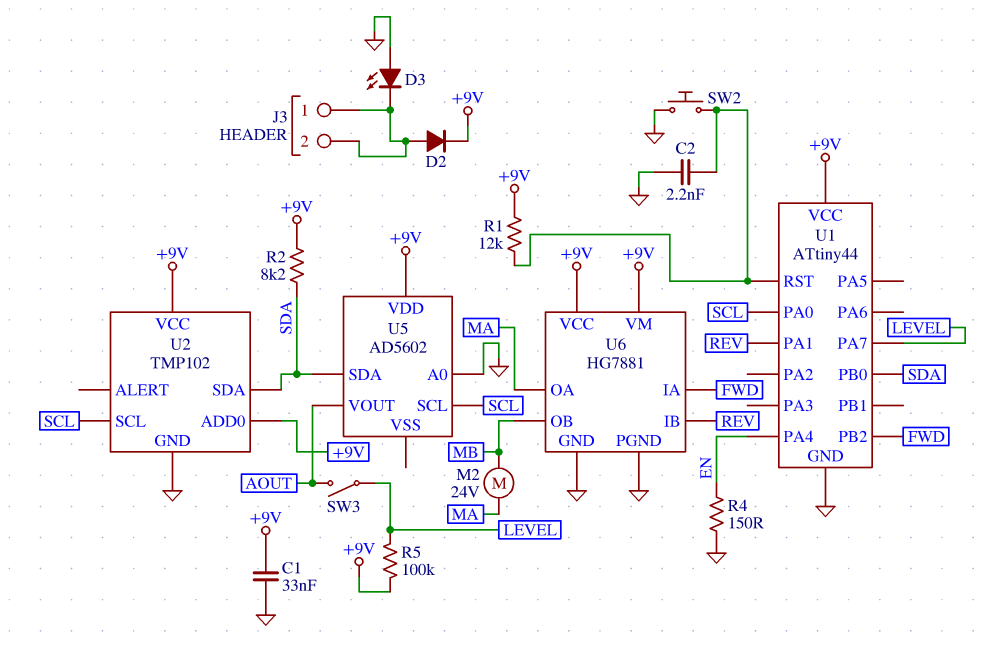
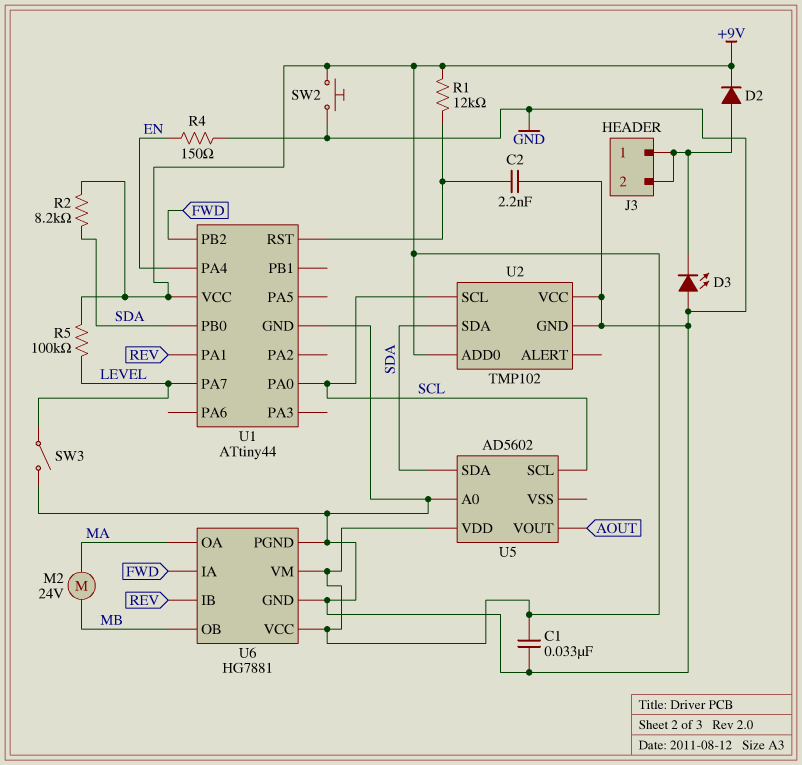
SW2: button (GND, U1/RST) -> button (+9V, GND)
SW3: switch (AOUT, LEVEL) -> switch (GND, LEVEL)
U2 pin VCC: +9V -> GND

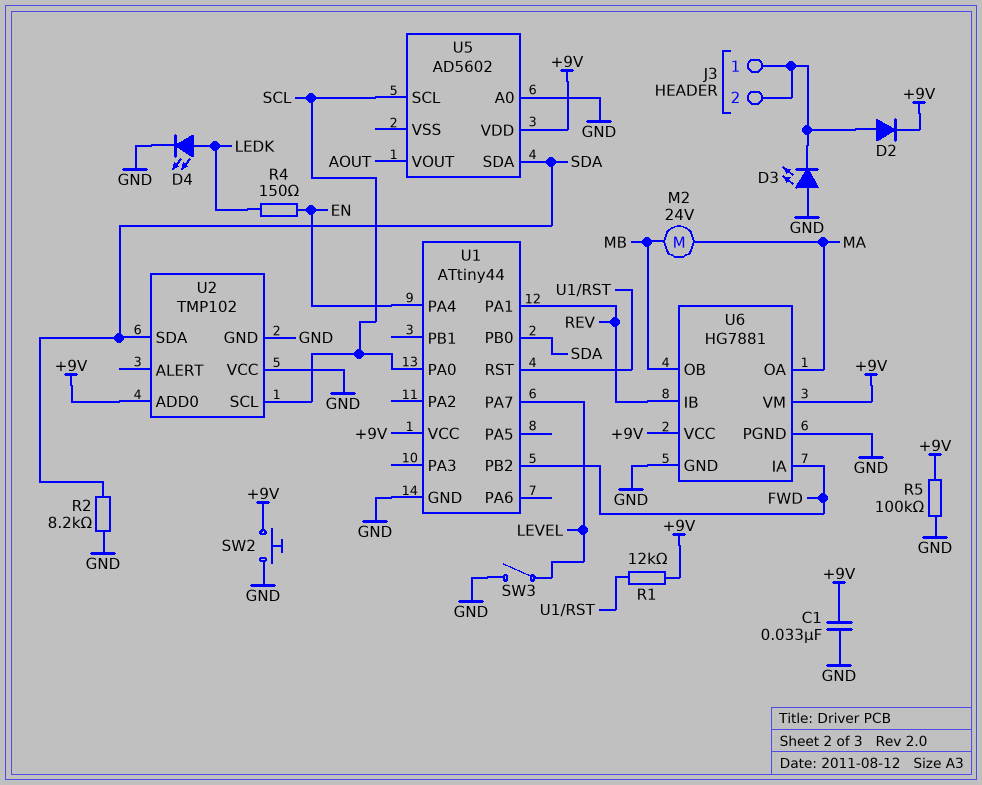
C2: 2.2nF (GND, U1/RST) -> none
D4: none -> LED (A LEDK, K GND)
R2: 8.2k (+9V, SDA) -> 8.2k (GND, SDA)
R4: 150 (EN, GND) -> 150 (EN, LEDK)
R5: 100k (+9V, LEVEL) -> 100k (+9V, GND)

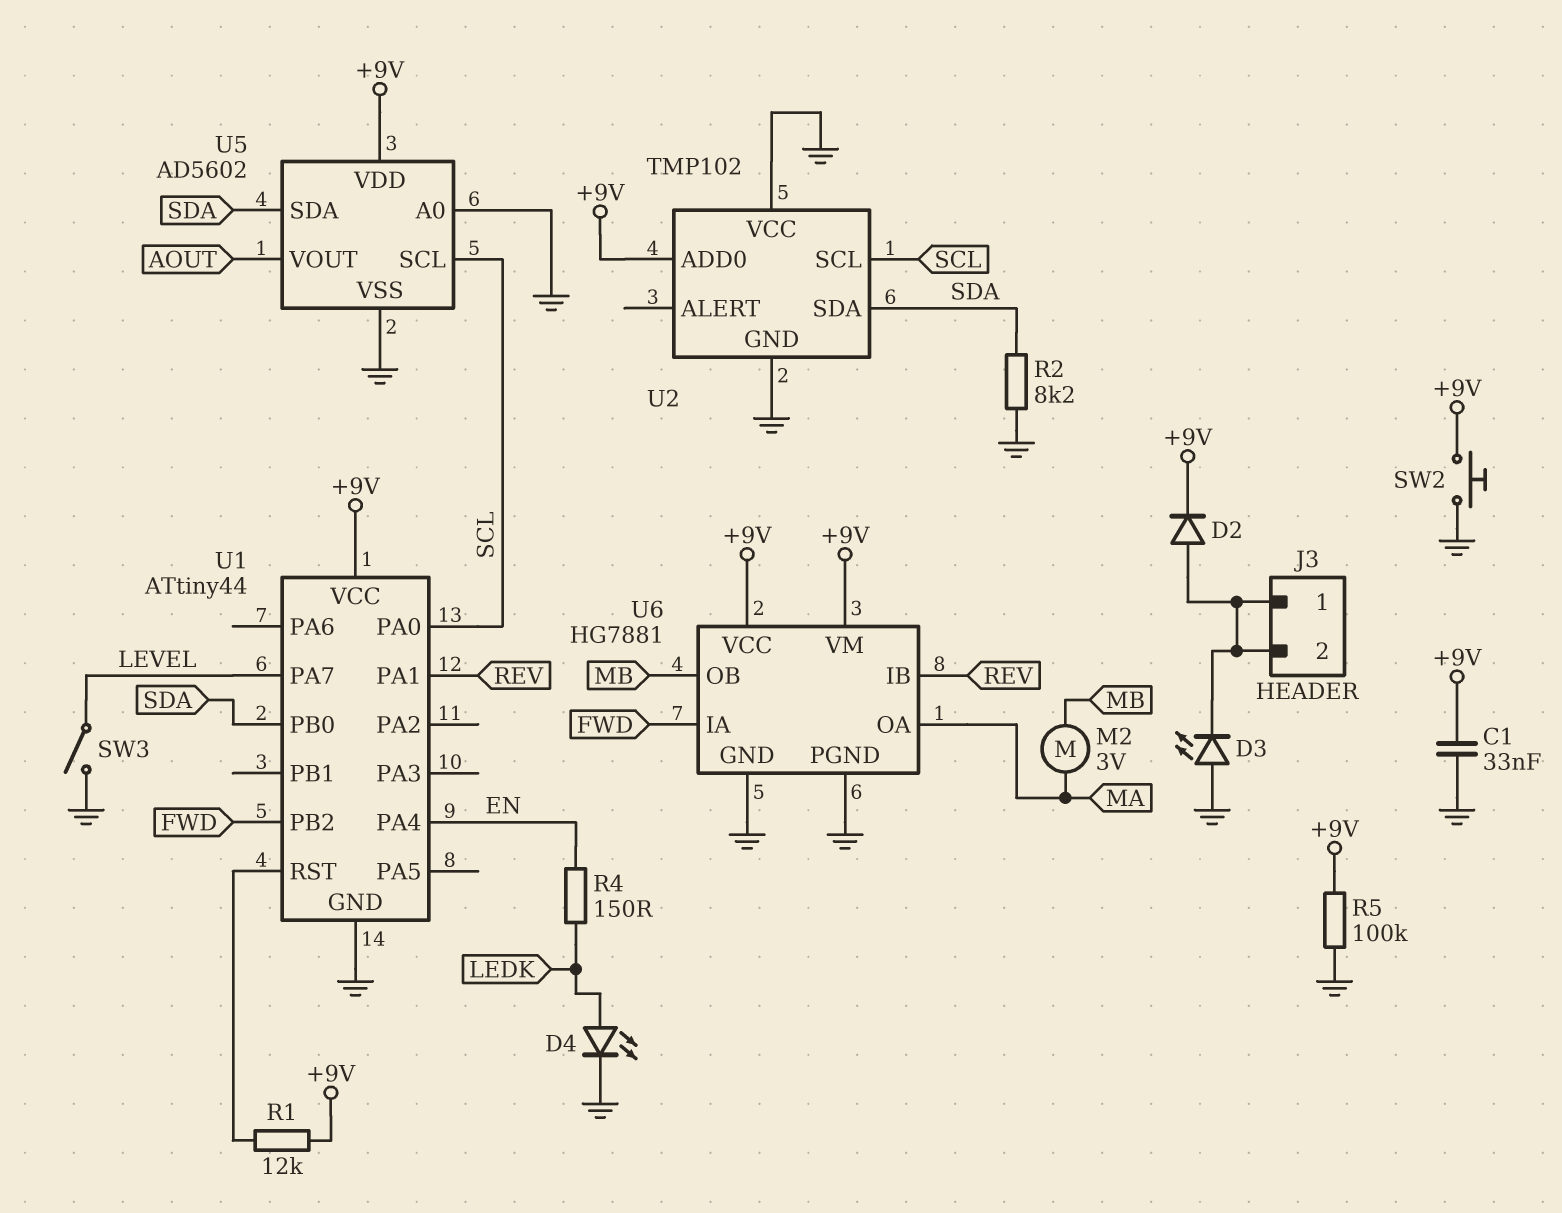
M2: motor 24V (MA, MB) -> motor 3V (MA, MB)
U5 pin VSS: none -> GND

